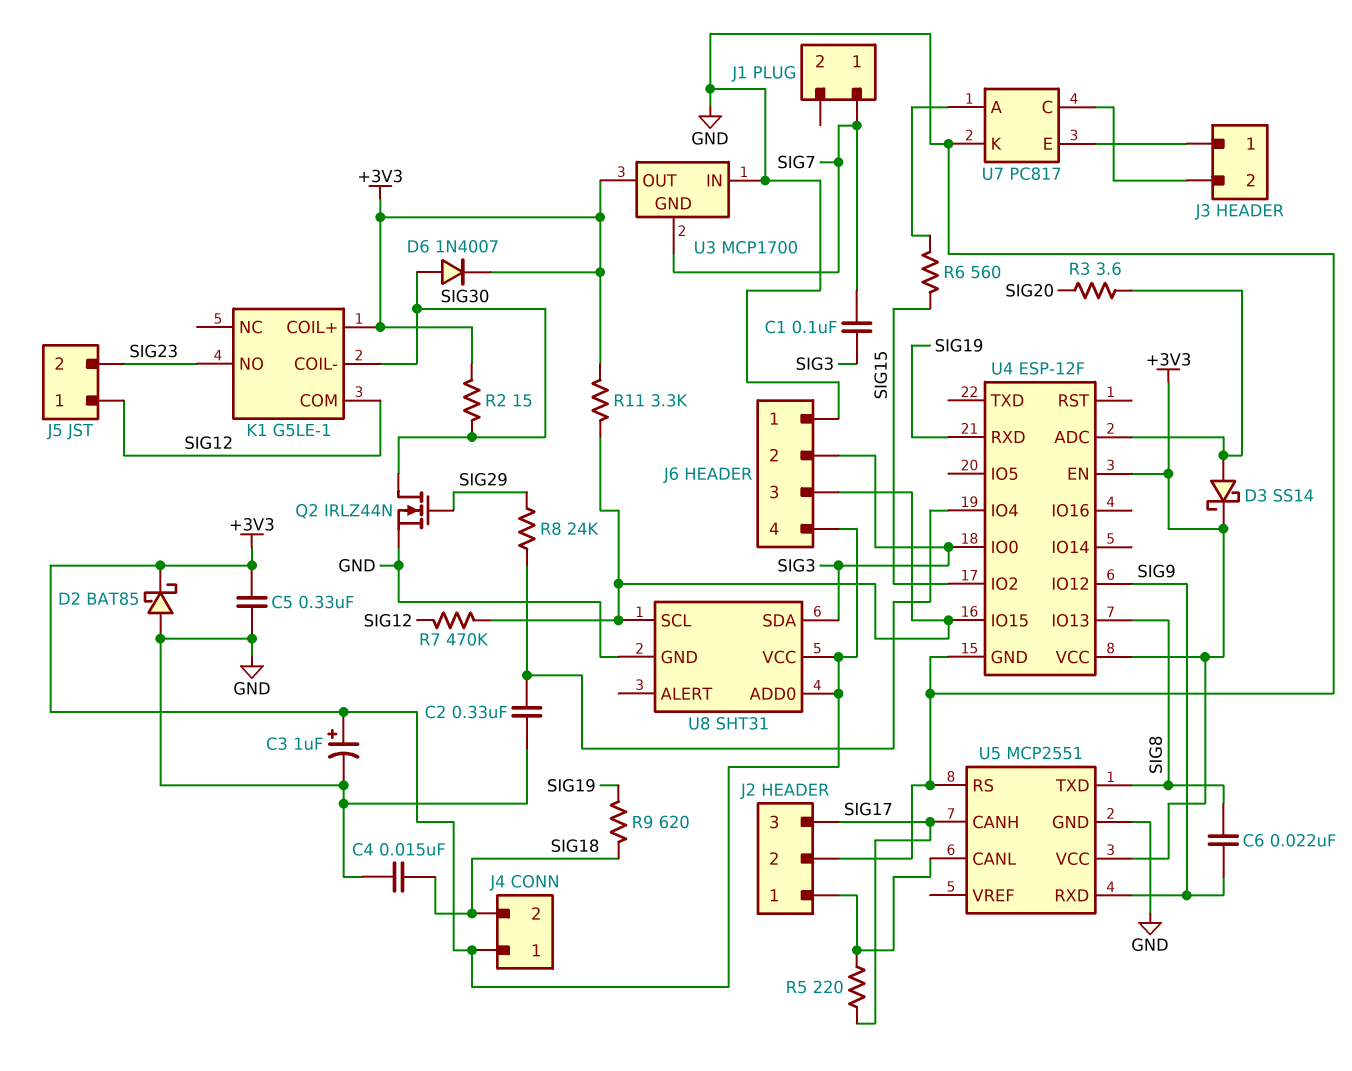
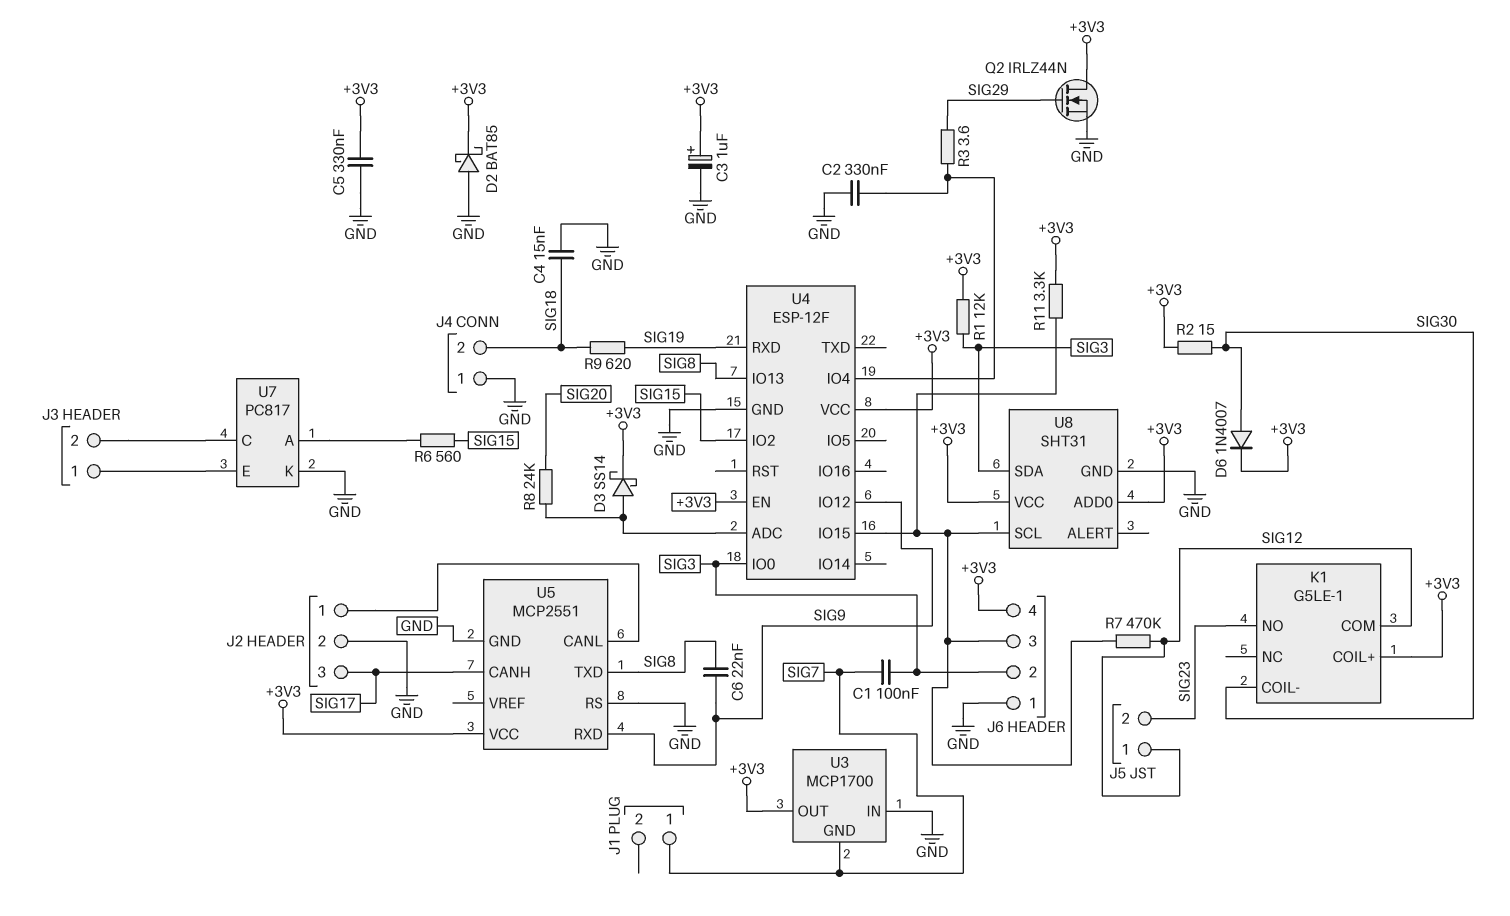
J4 pin 1: +3V3 -> GND
Q2: NMOS IRLZ44N (G SIG29, D SIG30, S GND) -> NMOS IRLZ44N (G SIG29, D +3V3, S GND)
R1: none -> 12k (+3V3, SIG3)
R3: 3.6 (SIG20, U4/ADC) -> 3.6 (SIG29, U4/IO4)
R5: 220 (J2/1, SIG17) -> none
R8: 24k (SIG29, U4/IO4) -> 24k (SIG20, U4/ADC)

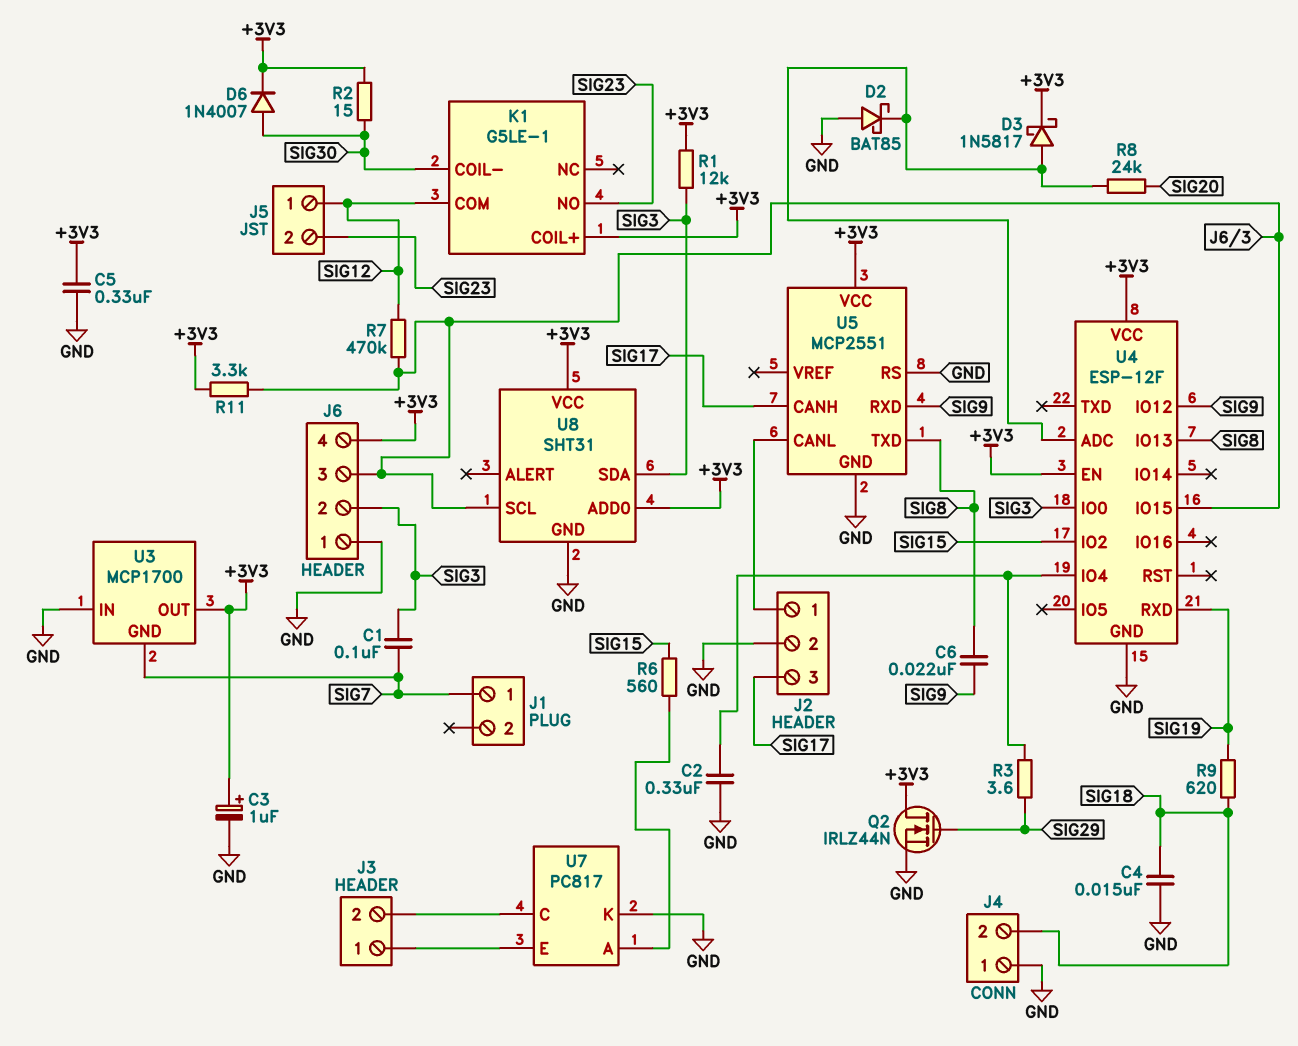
D2: schottky BAT85 (A GND, K +3V3) -> schottky BAT85 (A GND, K U4/ADC)
D3: schottky SS14 (A U4/ADC, K +3V3) -> schottky 1N5817 (A U4/ADC, K +3V3)

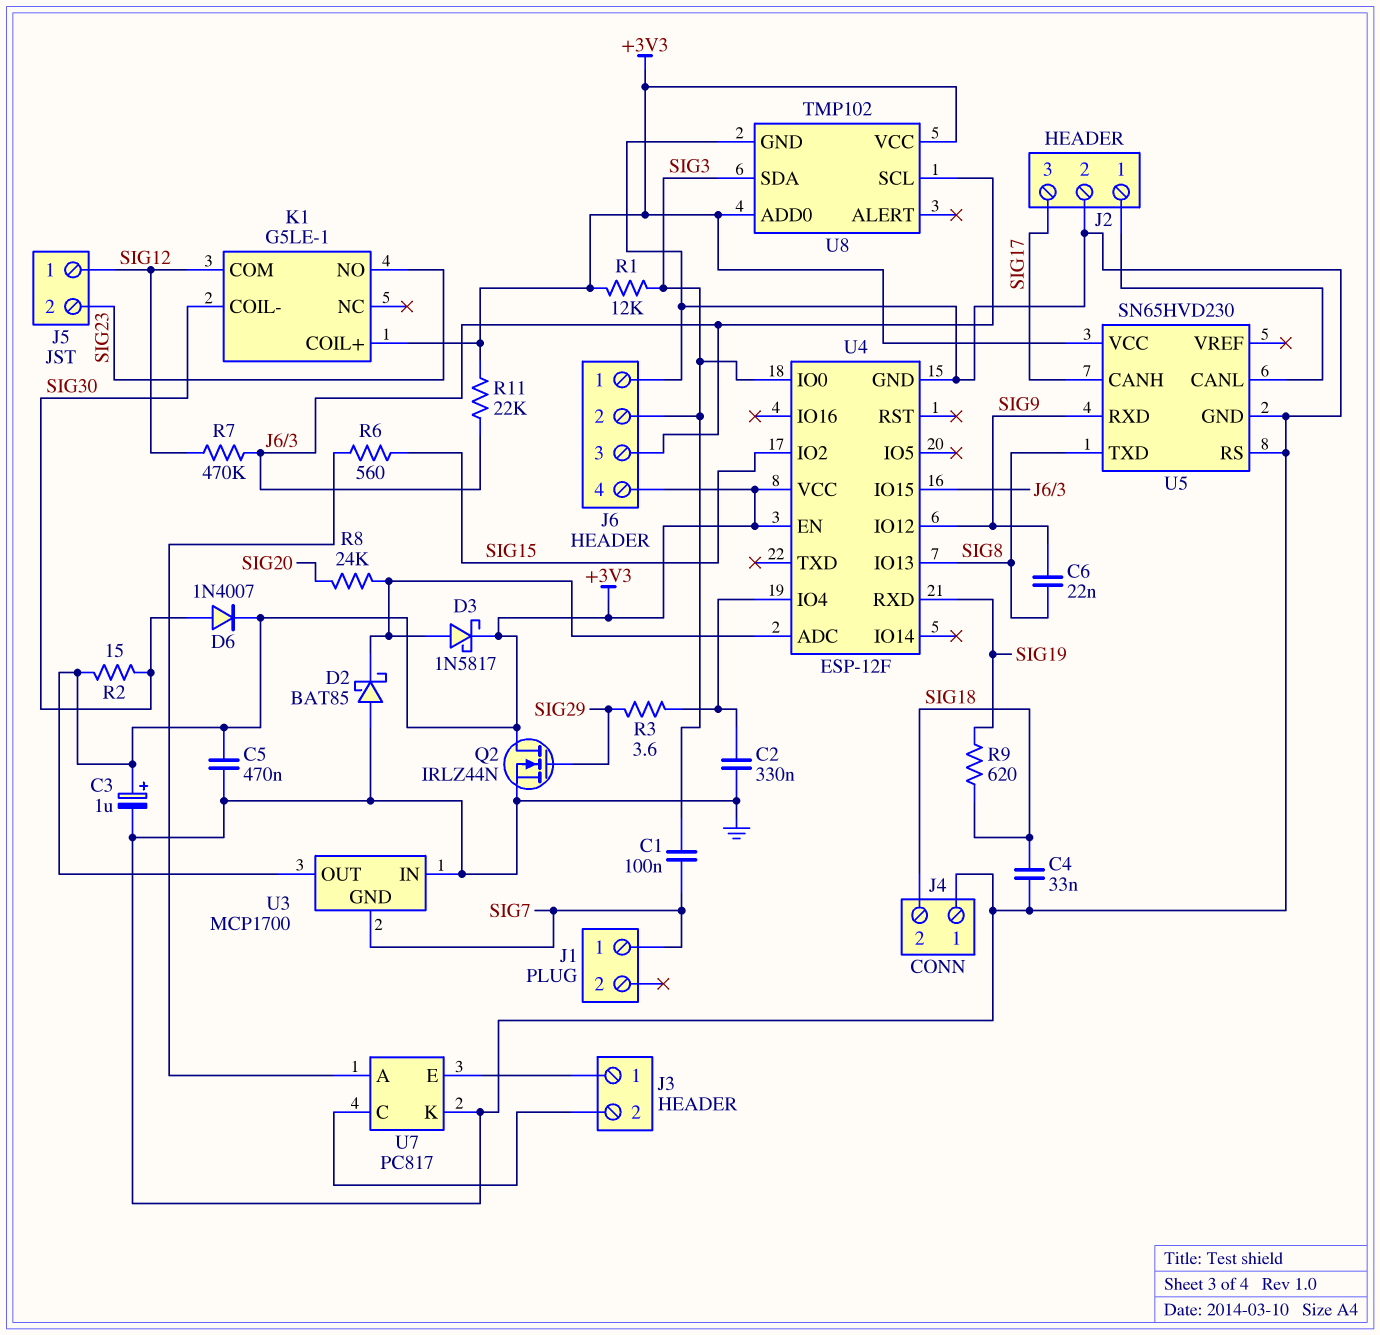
C4: 15nF (GND, SIG18) -> 33nF (GND, SIG18)
C5: 330nF (+3V3, GND) -> 470nF (+3V3, GND)
R11: 3.3k (+3V3, J6/3) -> 22k (+3V3, J6/3)
U5: MCP2551 -> SN65HVD230
U8: SHT31 -> TMP102

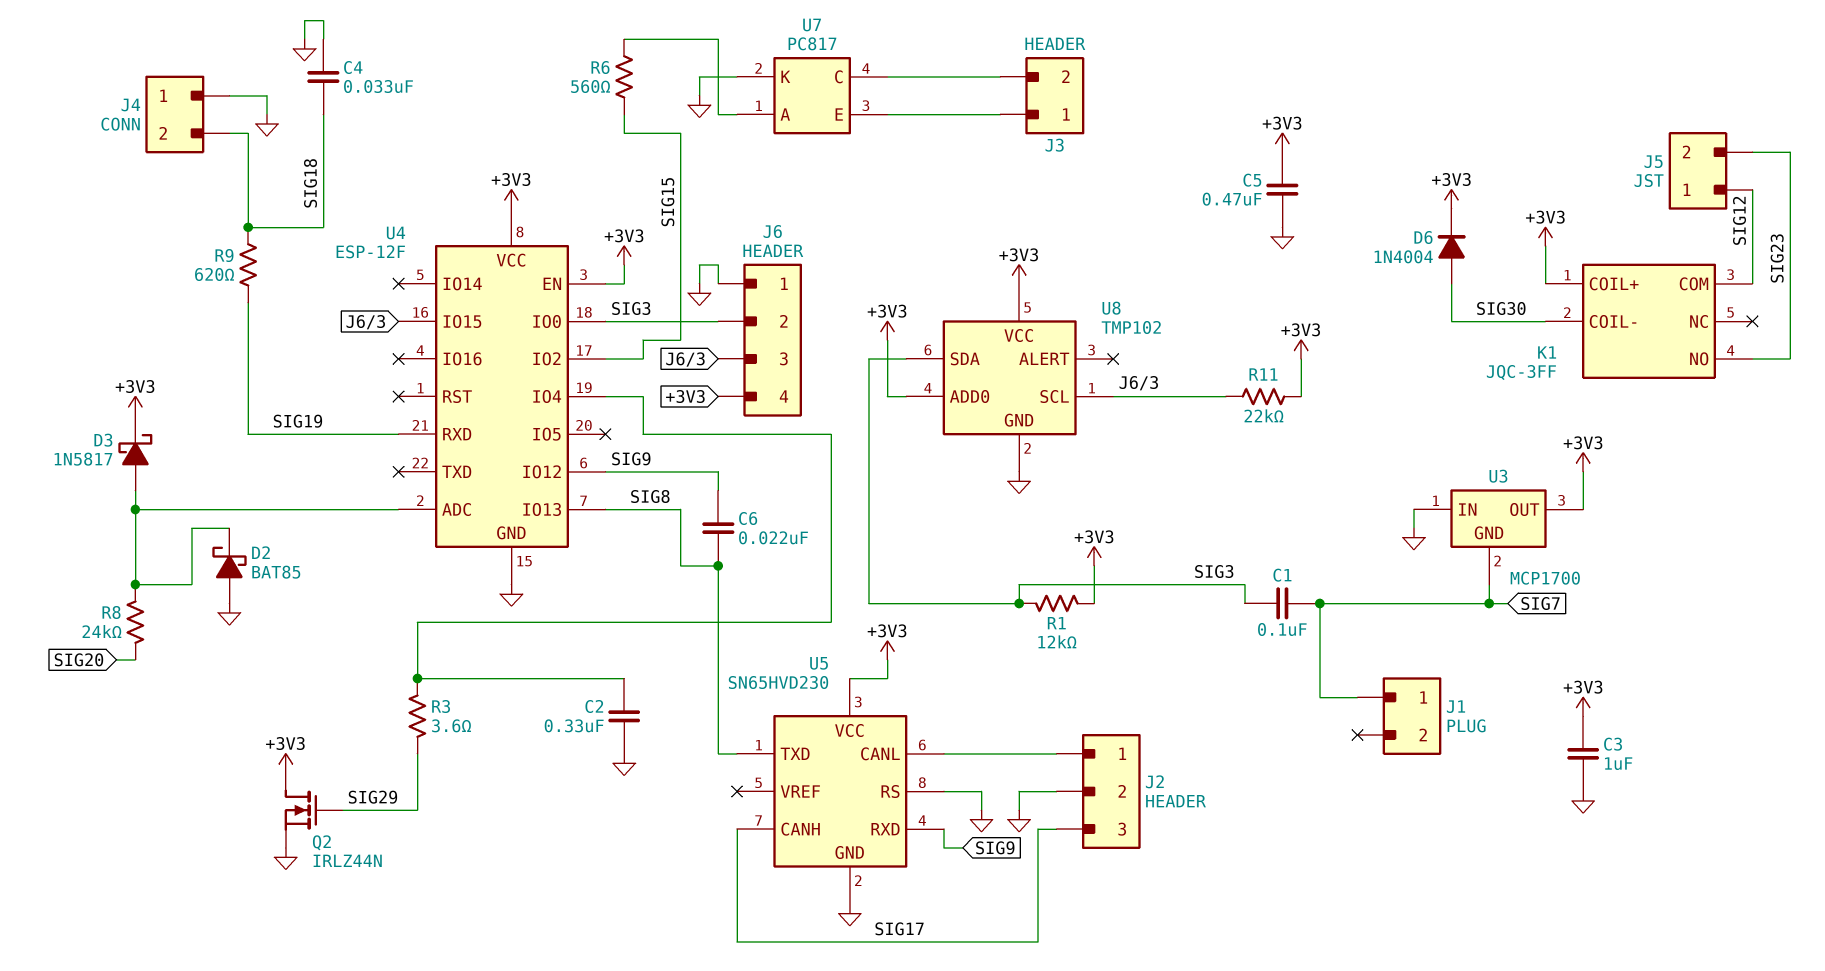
C3: 1uF (plus +3V3, minus GND) -> 1uF (+3V3, GND)
D6: diode 1N4007 (A SIG30, K +3V3) -> diode 1N4004 (A SIG30, K +3V3)
K1: G5LE-1 -> JQC-3FF
R2: 15 (+3V3, SIG30) -> none
R7: 470k (J6/3, SIG12) -> none

